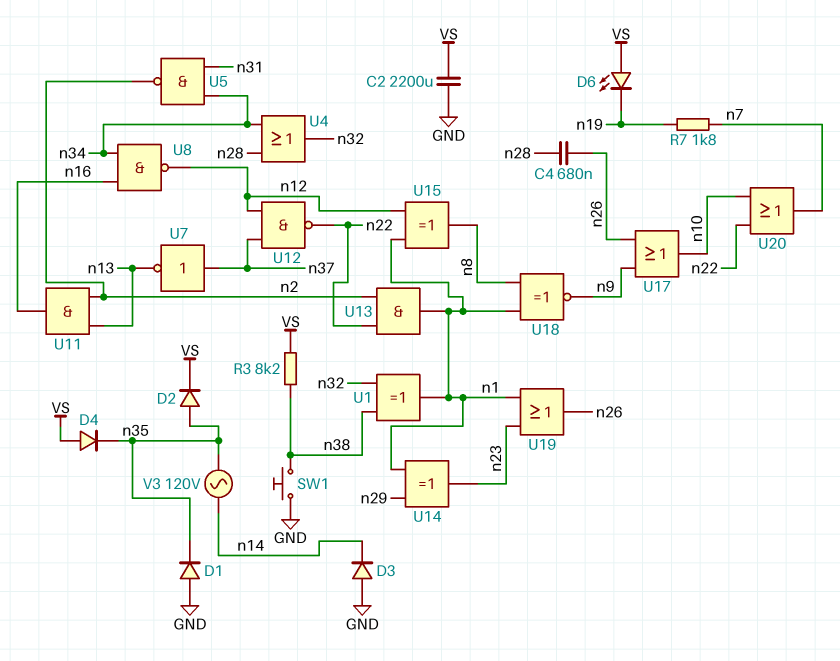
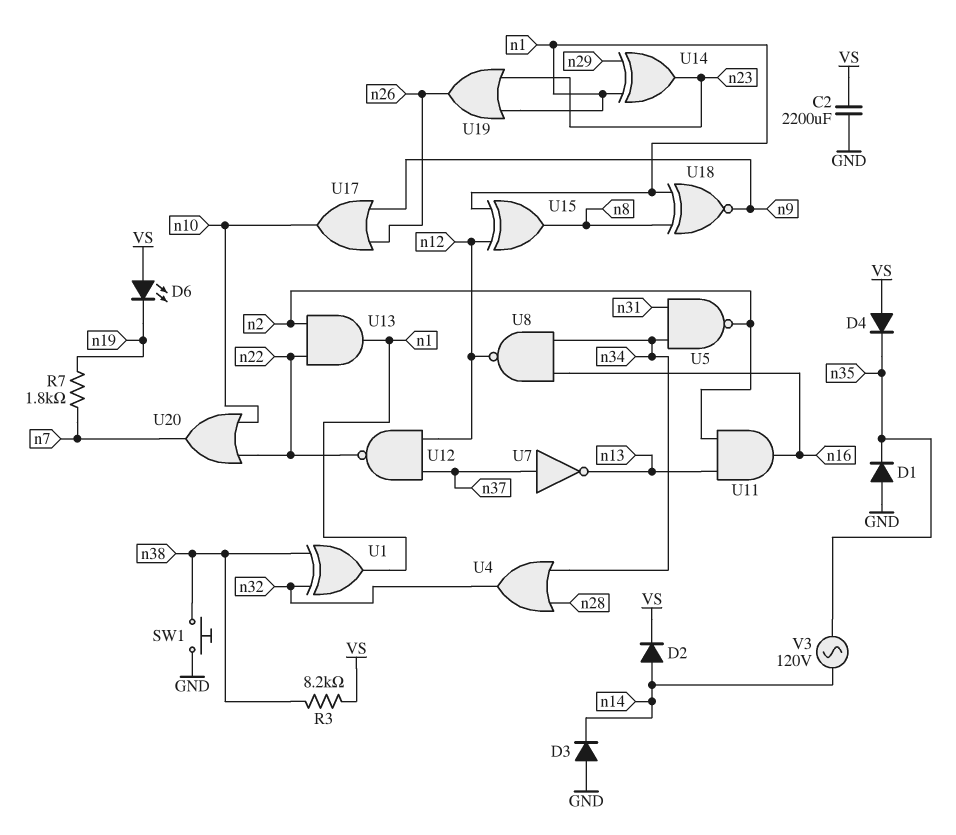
C4: 680nF (n26, n28) -> none
D2: diode (A n35, K VS) -> diode (A n14, K VS)

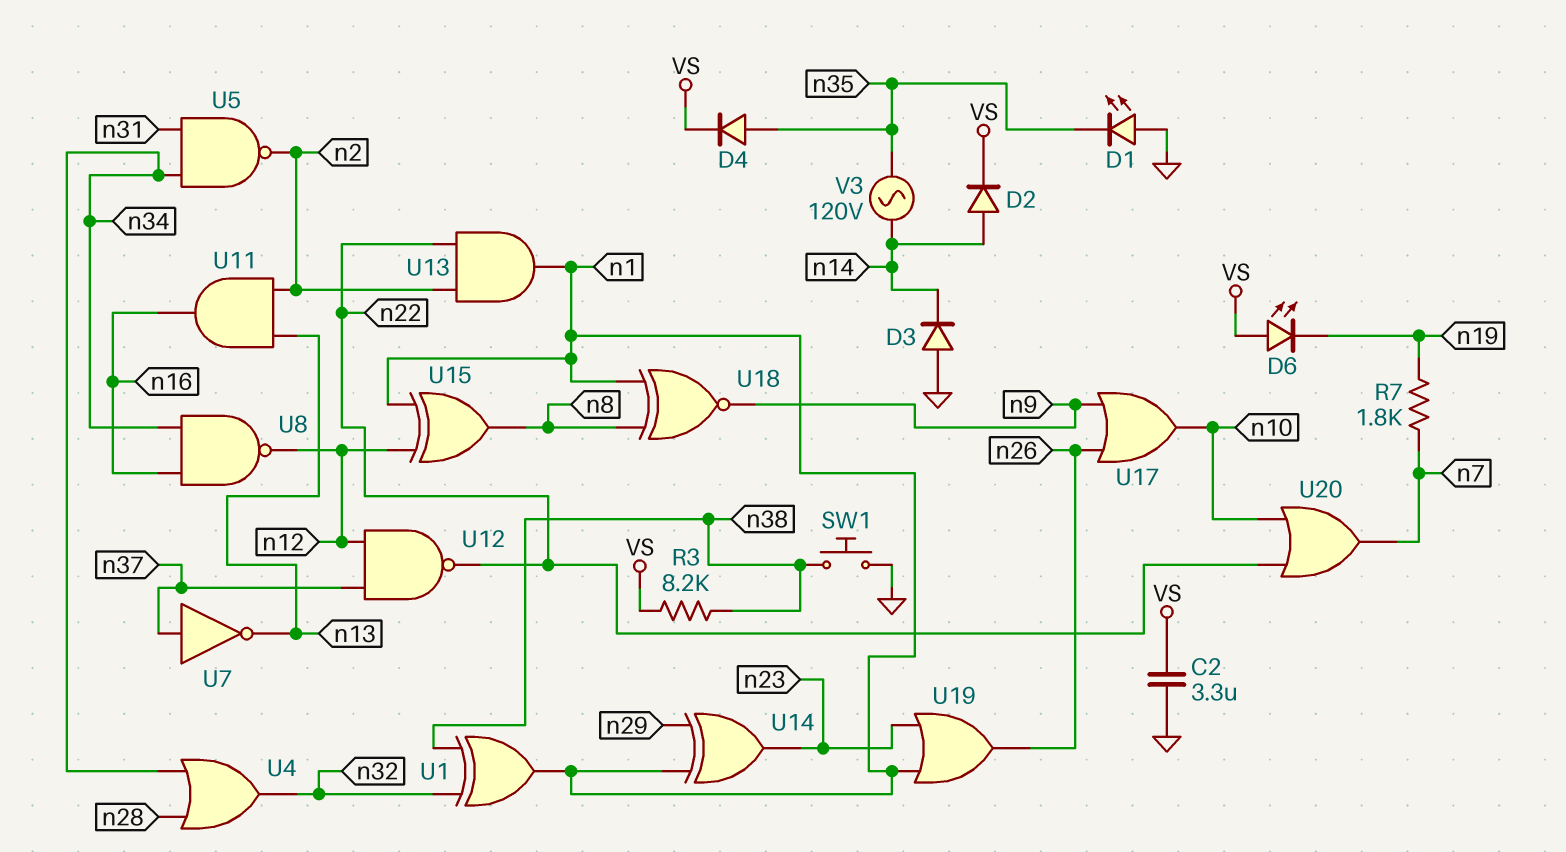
C2: 2200uF (GND, VS) -> 3.3uF (GND, VS)
D1: diode (A GND, K n35) -> LED (A GND, K n35)
D4: diode (A VS, K n35) -> diode (A n35, K VS)

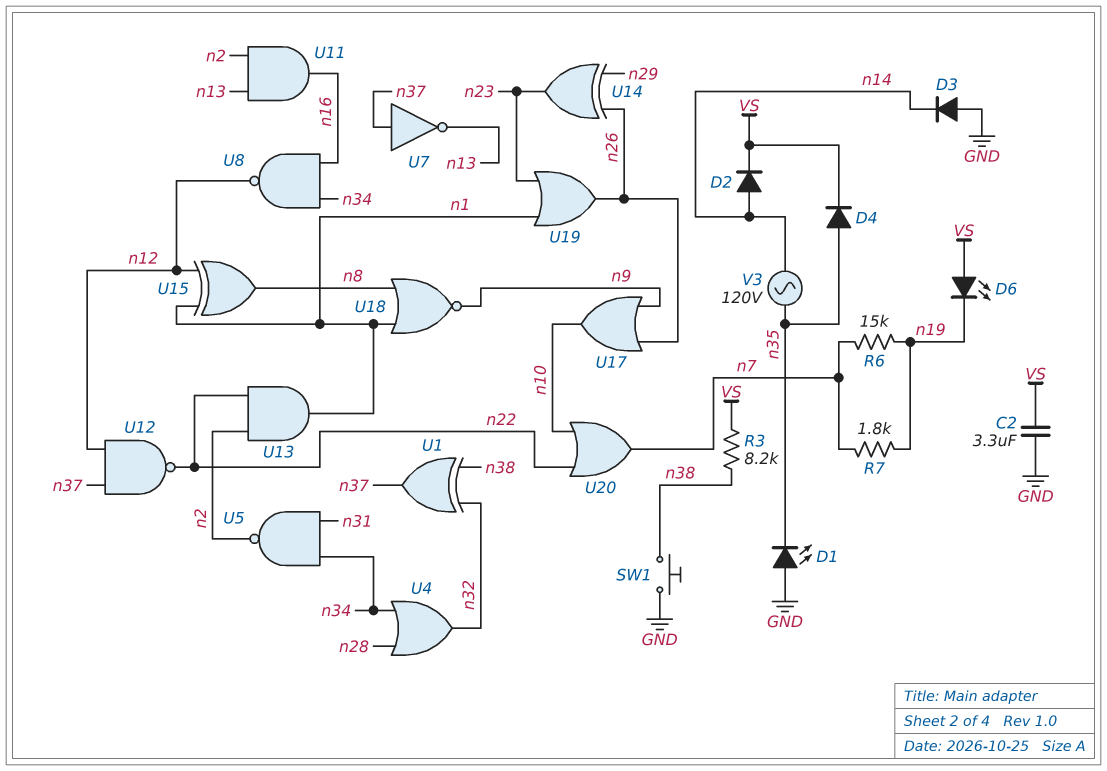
R6: none -> 15k (n7, n19)
U1: XOR (in n32, in n38, out n1) -> XOR (in n32, in n38, out n37)
U14: XOR (in n1, in n29, out n23) -> XOR (in n26, in n29, out n23)
U18: XNOR (in n1, in n8, out n9) -> NOR (in n1, in n8, out n9)

